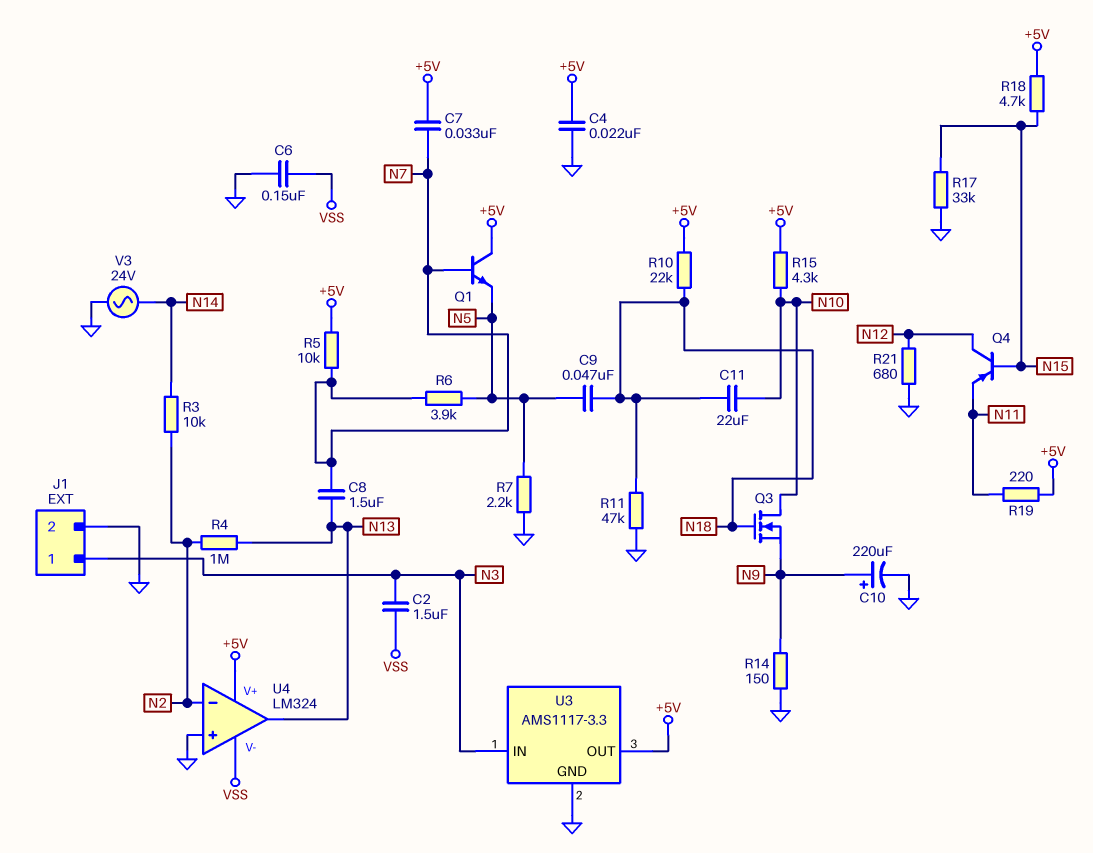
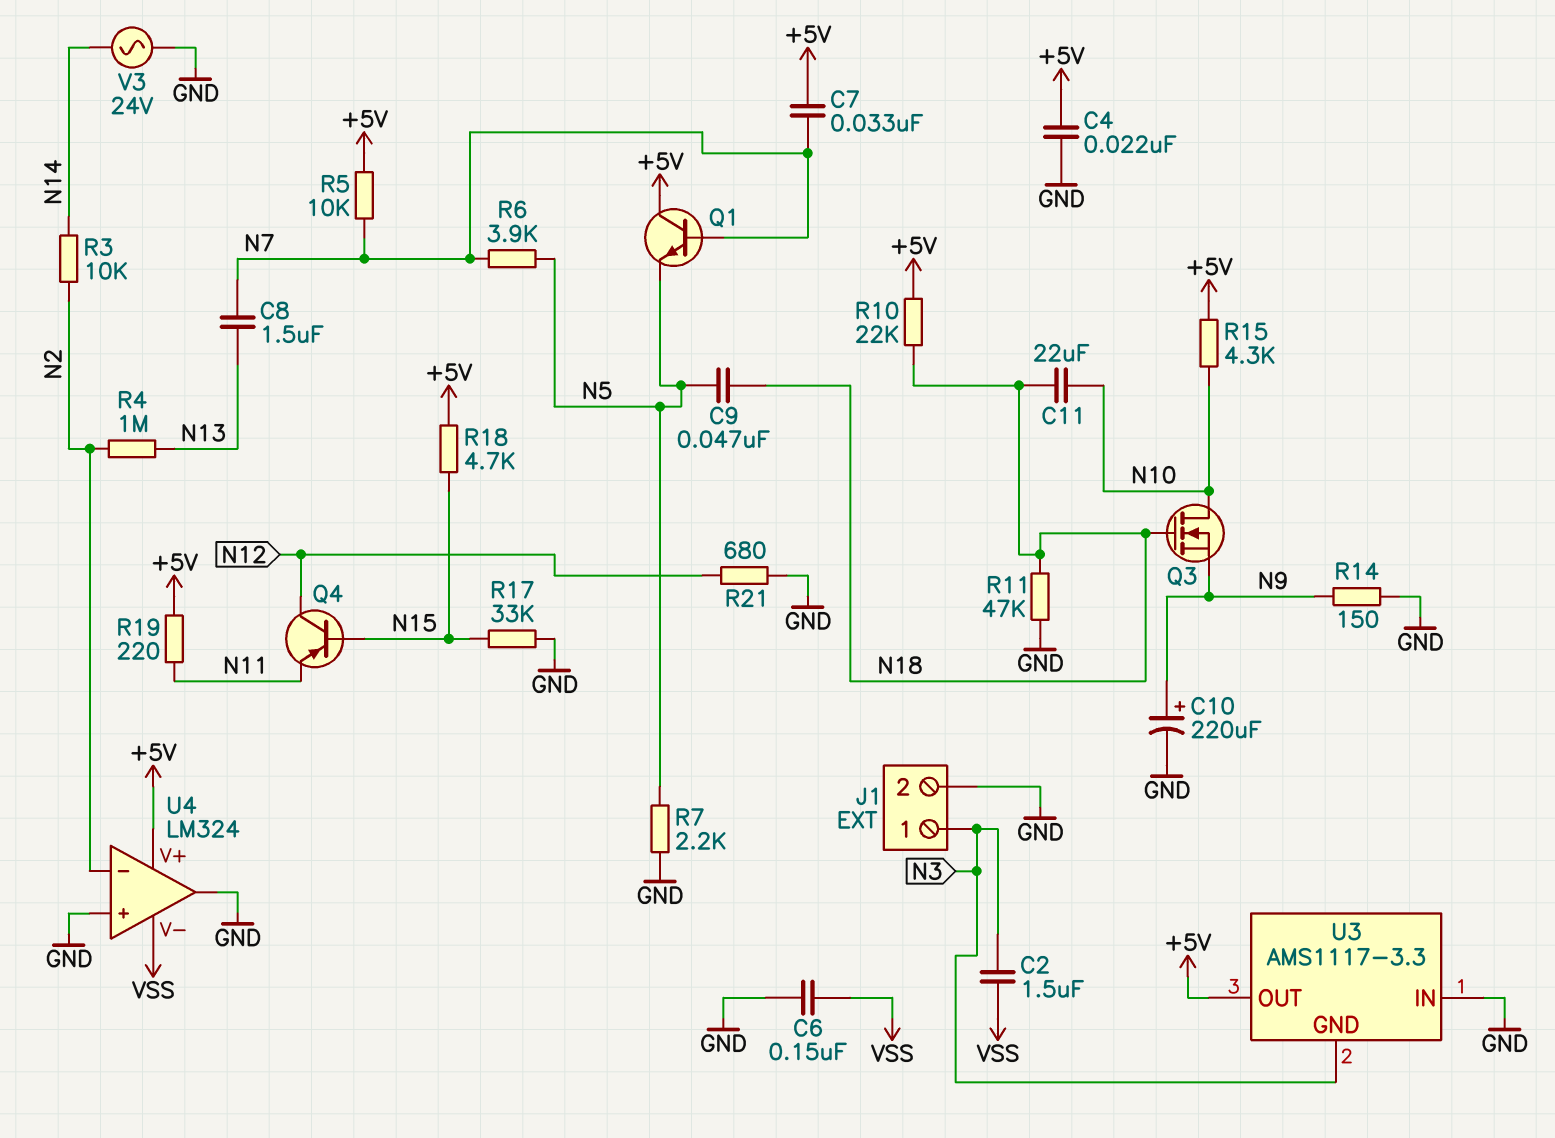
U3 pin GND: GND -> N3
U3 pin IN: N3 -> GND
U4 pin out: N13 -> GND

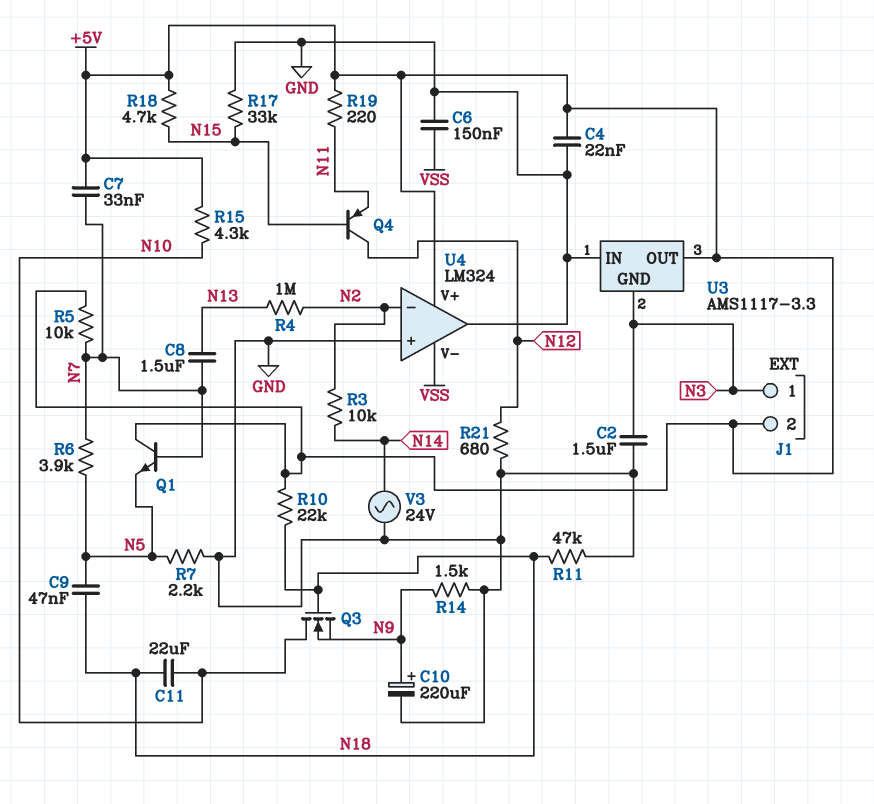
C2: 1.5uF (N3, VSS) -> 1.5uF (GND, N3)
J1 pin 2: GND -> +5V
R14: 150 (GND, N9) -> 1.5k (GND, N9)

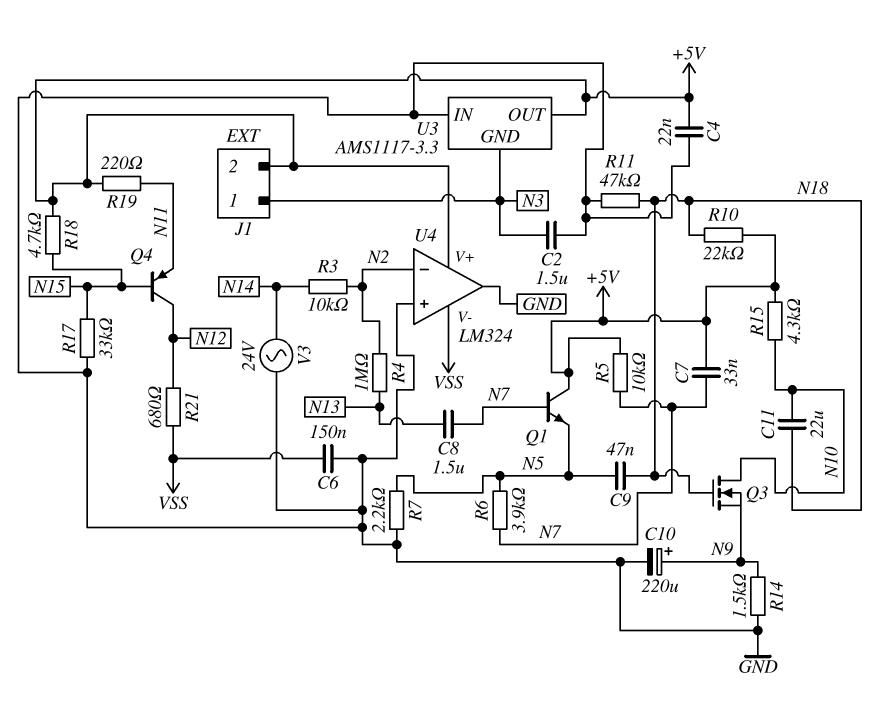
R21: 680 (GND, N12) -> 680 (N12, VSS)

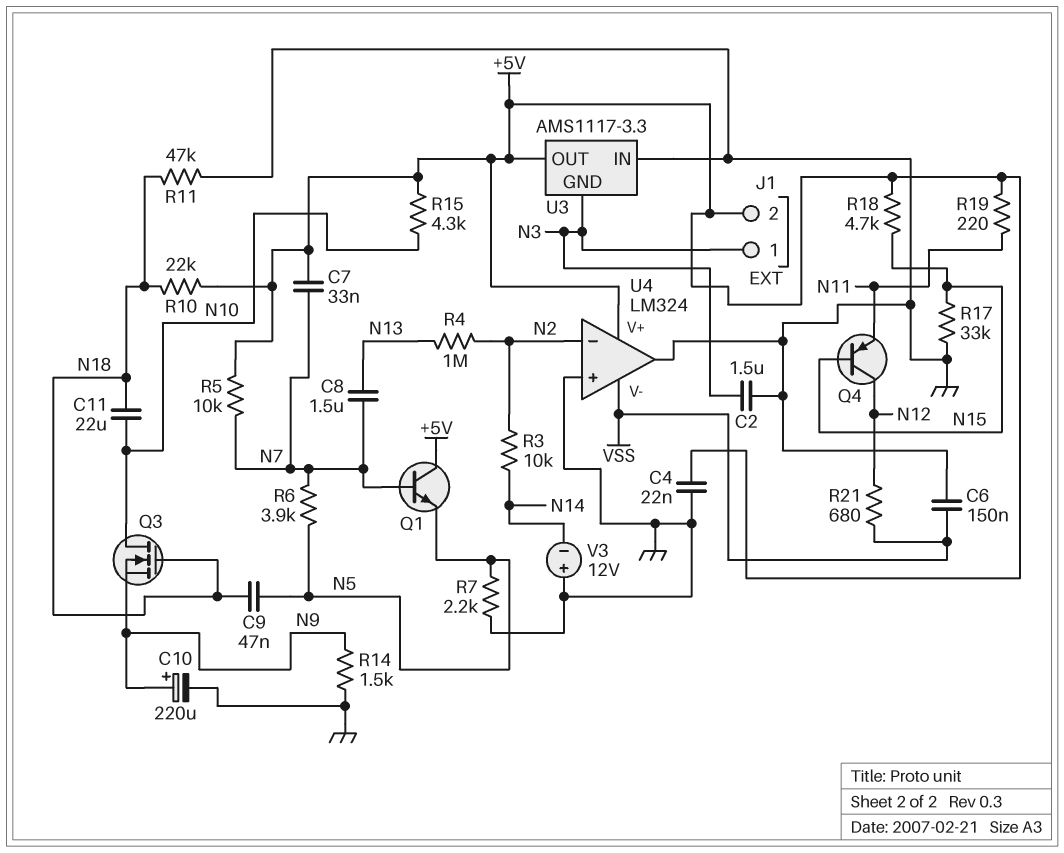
V3: AC 24V (GND, N14) -> 12V (plus GND, minus N14)

